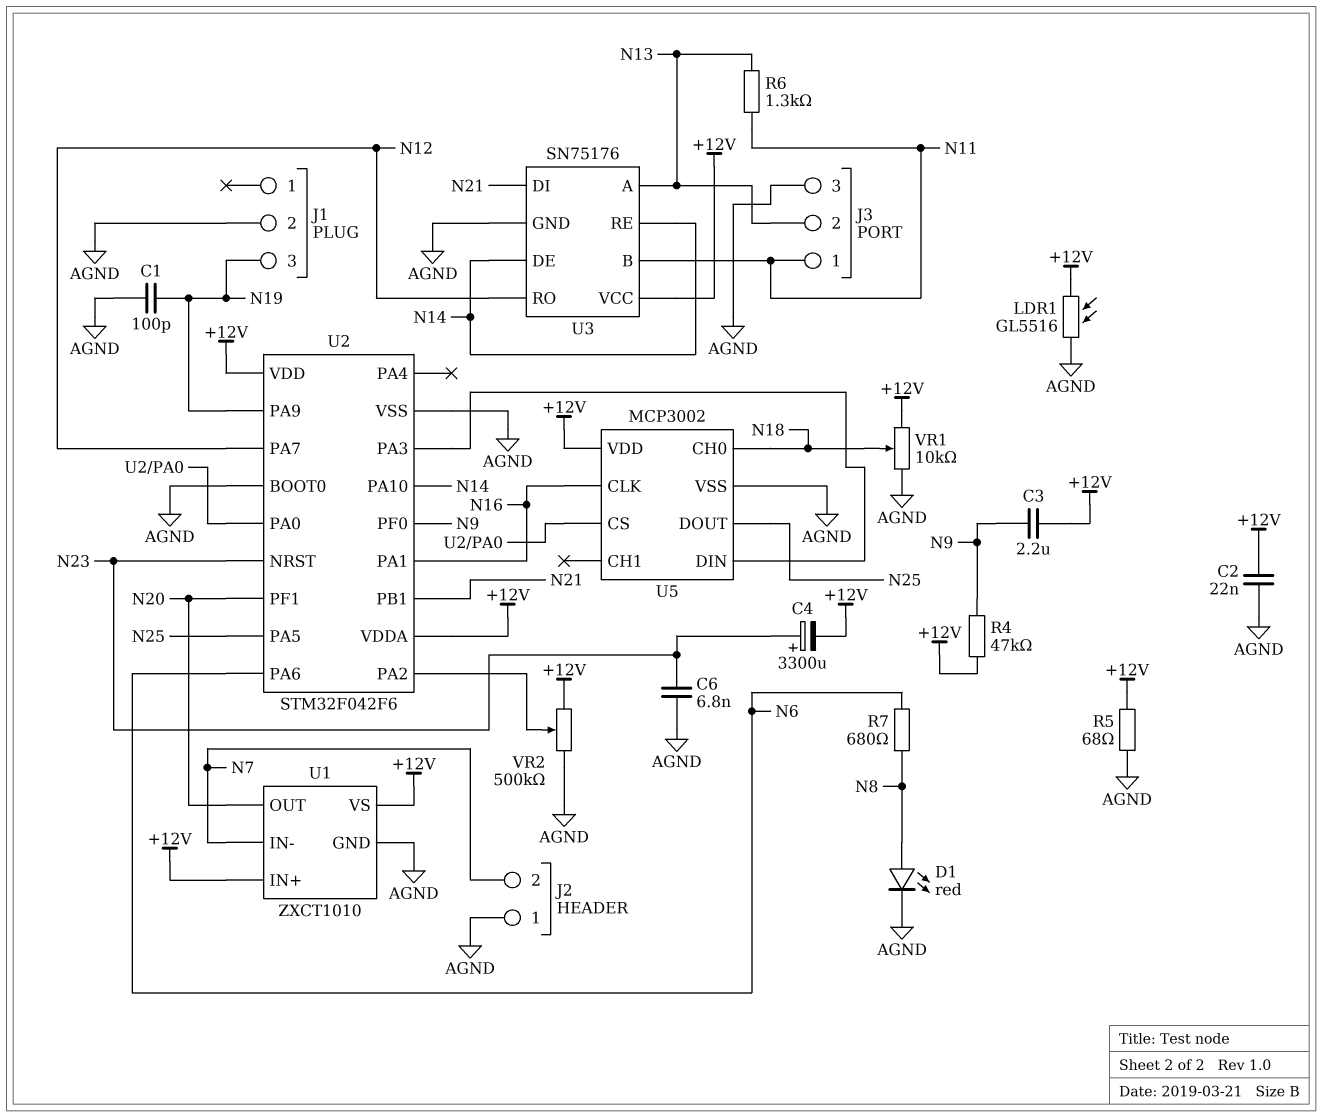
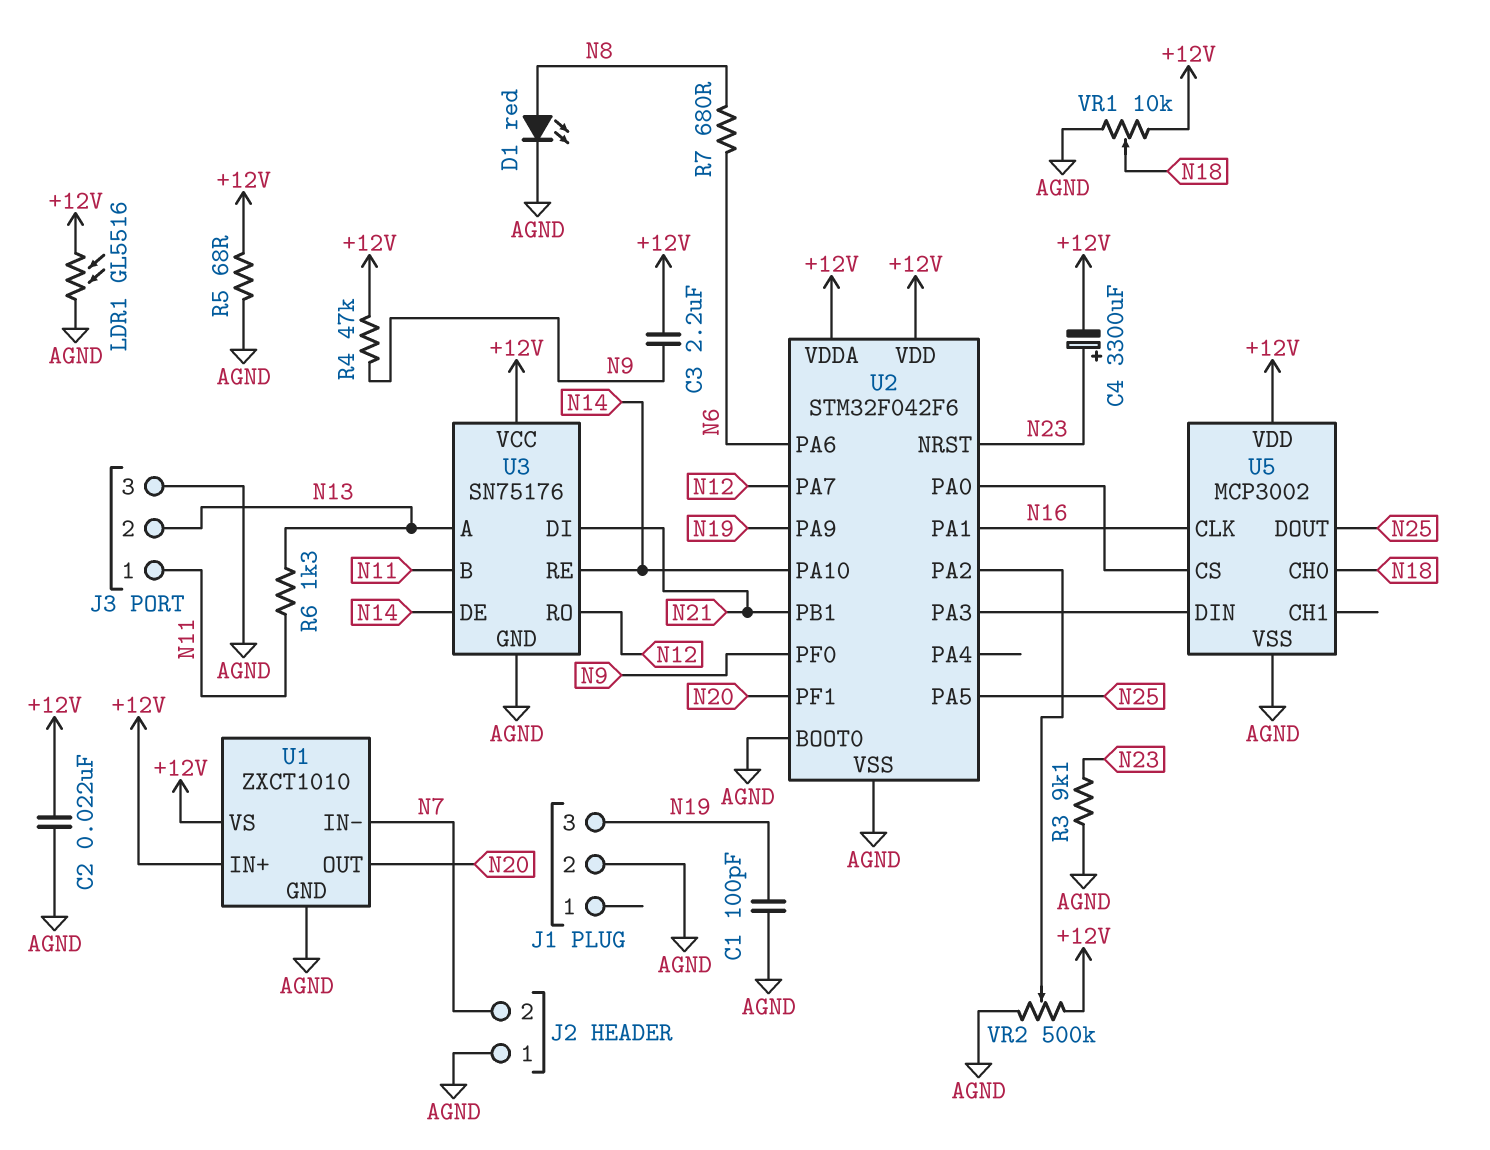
C6: 6.8nF (AGND, N23) -> none
R3: none -> 9.1k (AGND, N23)

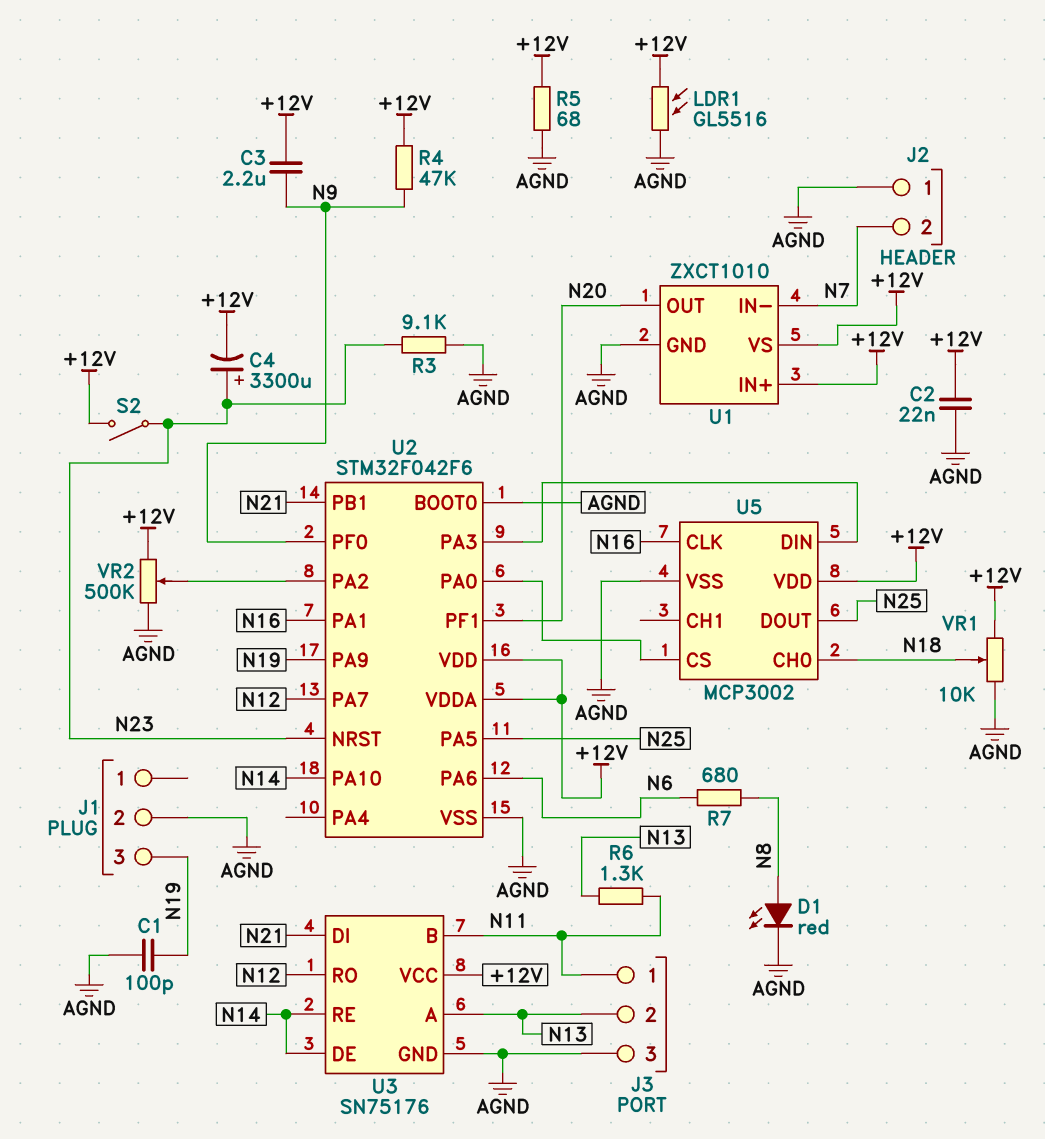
S2: none -> switch (+12V, N23)

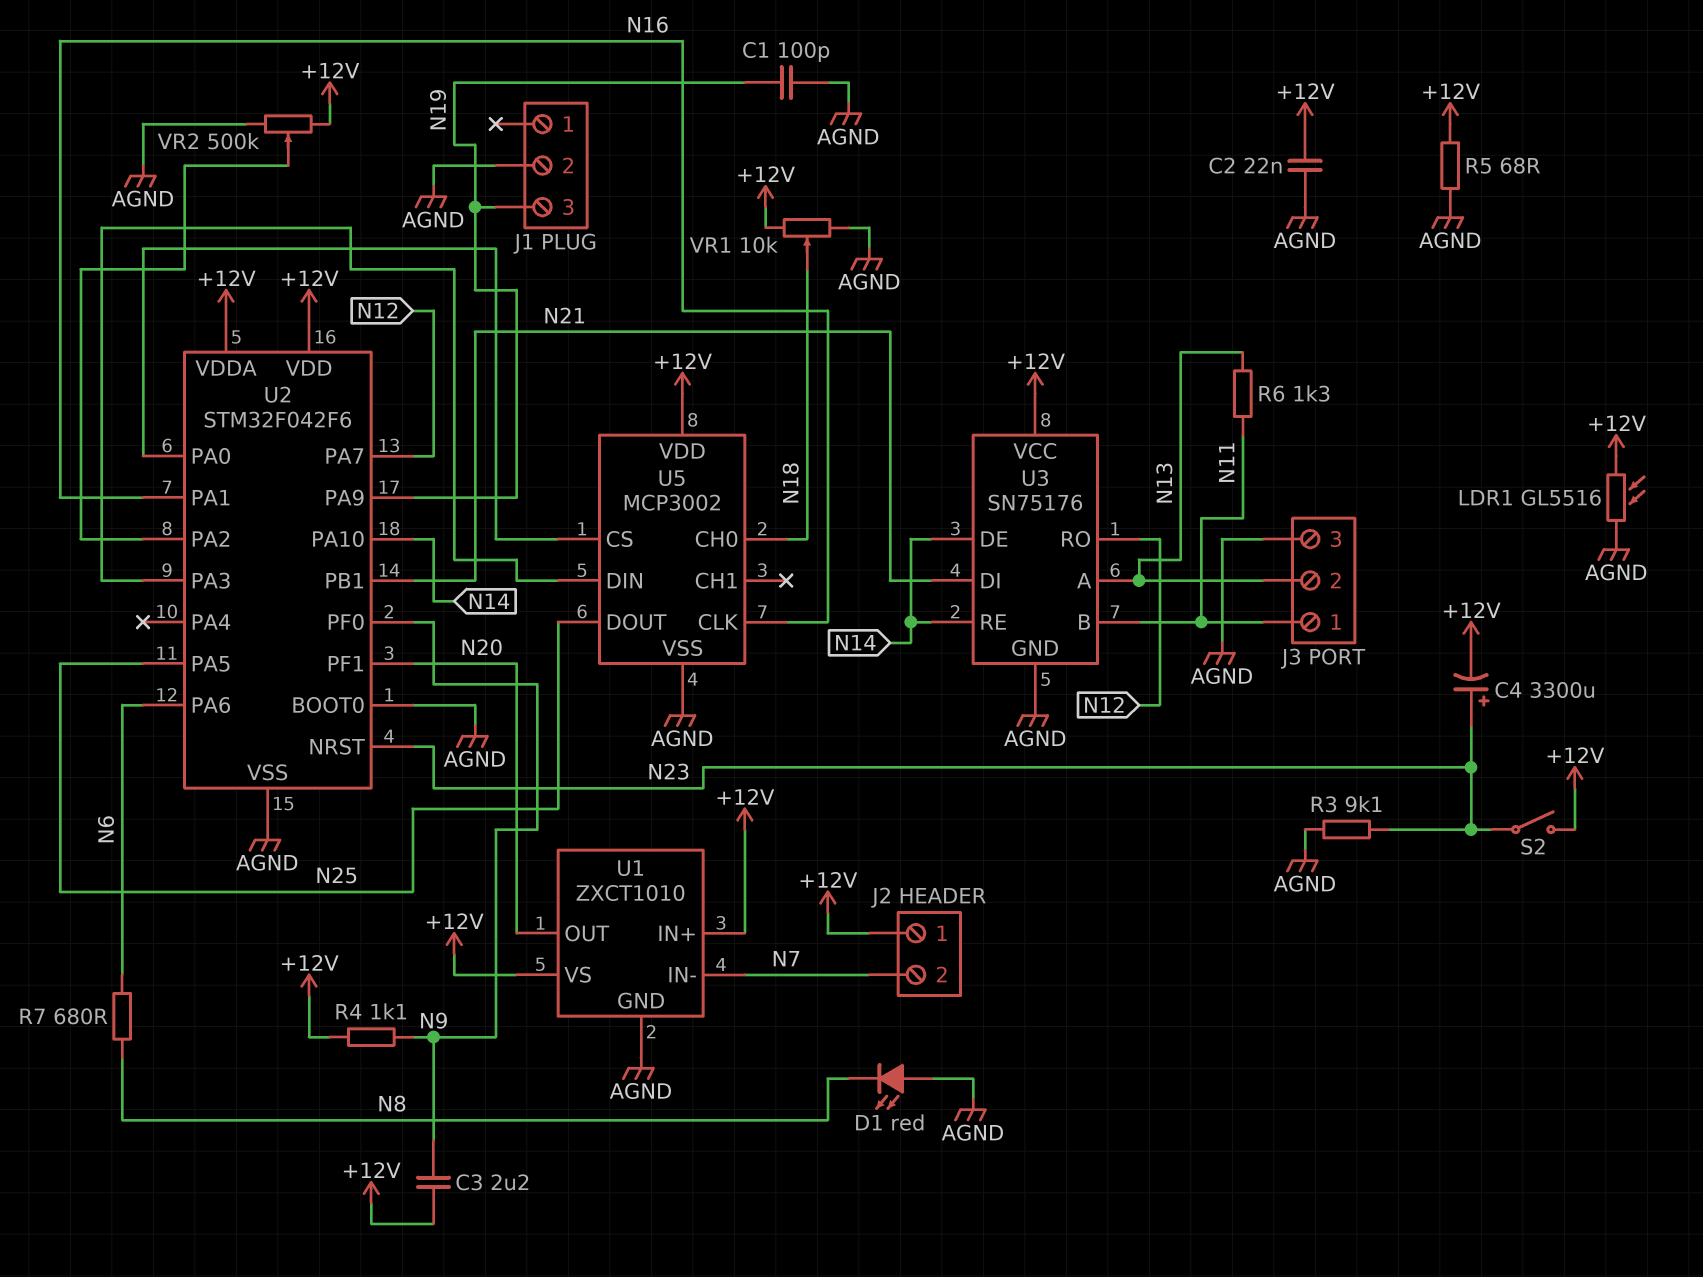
D1: LED red (A N8, K AGND) -> LED red (A AGND, K N8)
J2 pin 1: AGND -> +12V
R4: 47k (+12V, N9) -> 1.1k (+12V, N9)

